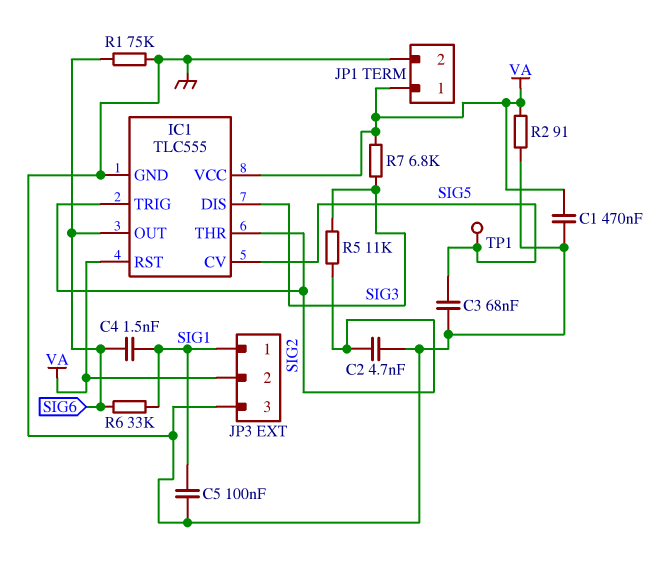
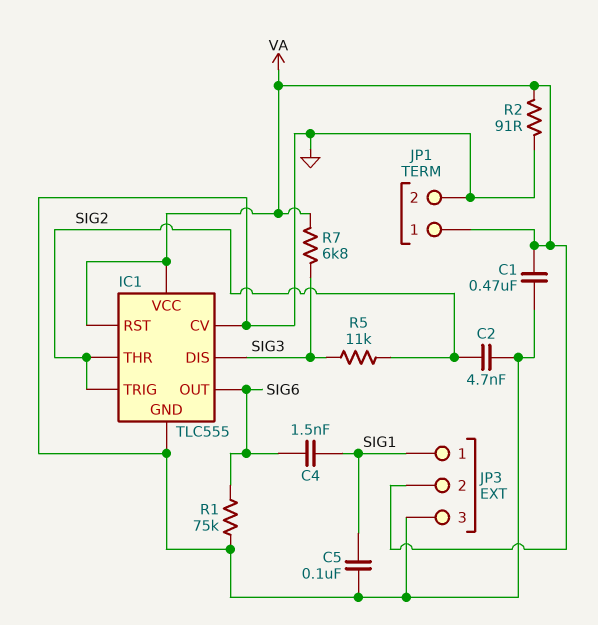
C3: 68nF (GND, SIG5) -> none
IC1 pin CV: SIG5 -> GND
R6: 33k (SIG1, SIG6) -> none
TP1: test point (SIG5) -> none

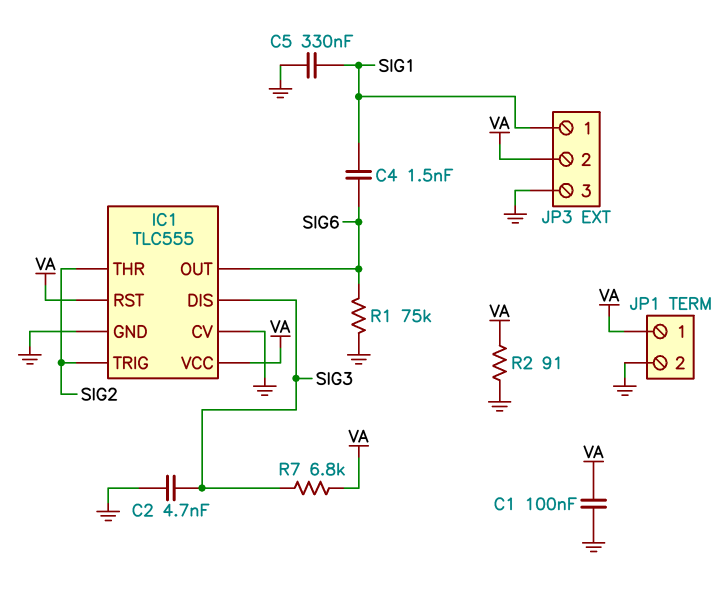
C1: 470nF (GND, VA) -> 100nF (GND, VA)
C2: 4.7nF (GND, SIG2) -> 4.7nF (GND, SIG3)
C5: 100nF (GND, SIG1) -> 330nF (GND, SIG1)
R5: 11k (SIG2, SIG3) -> none

